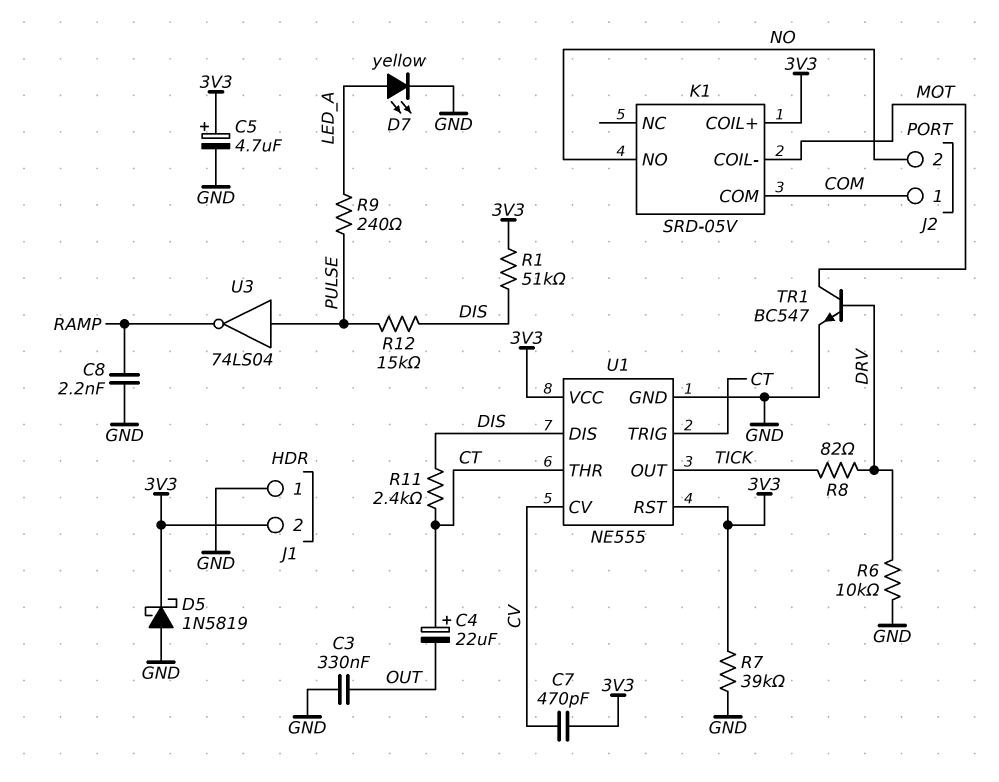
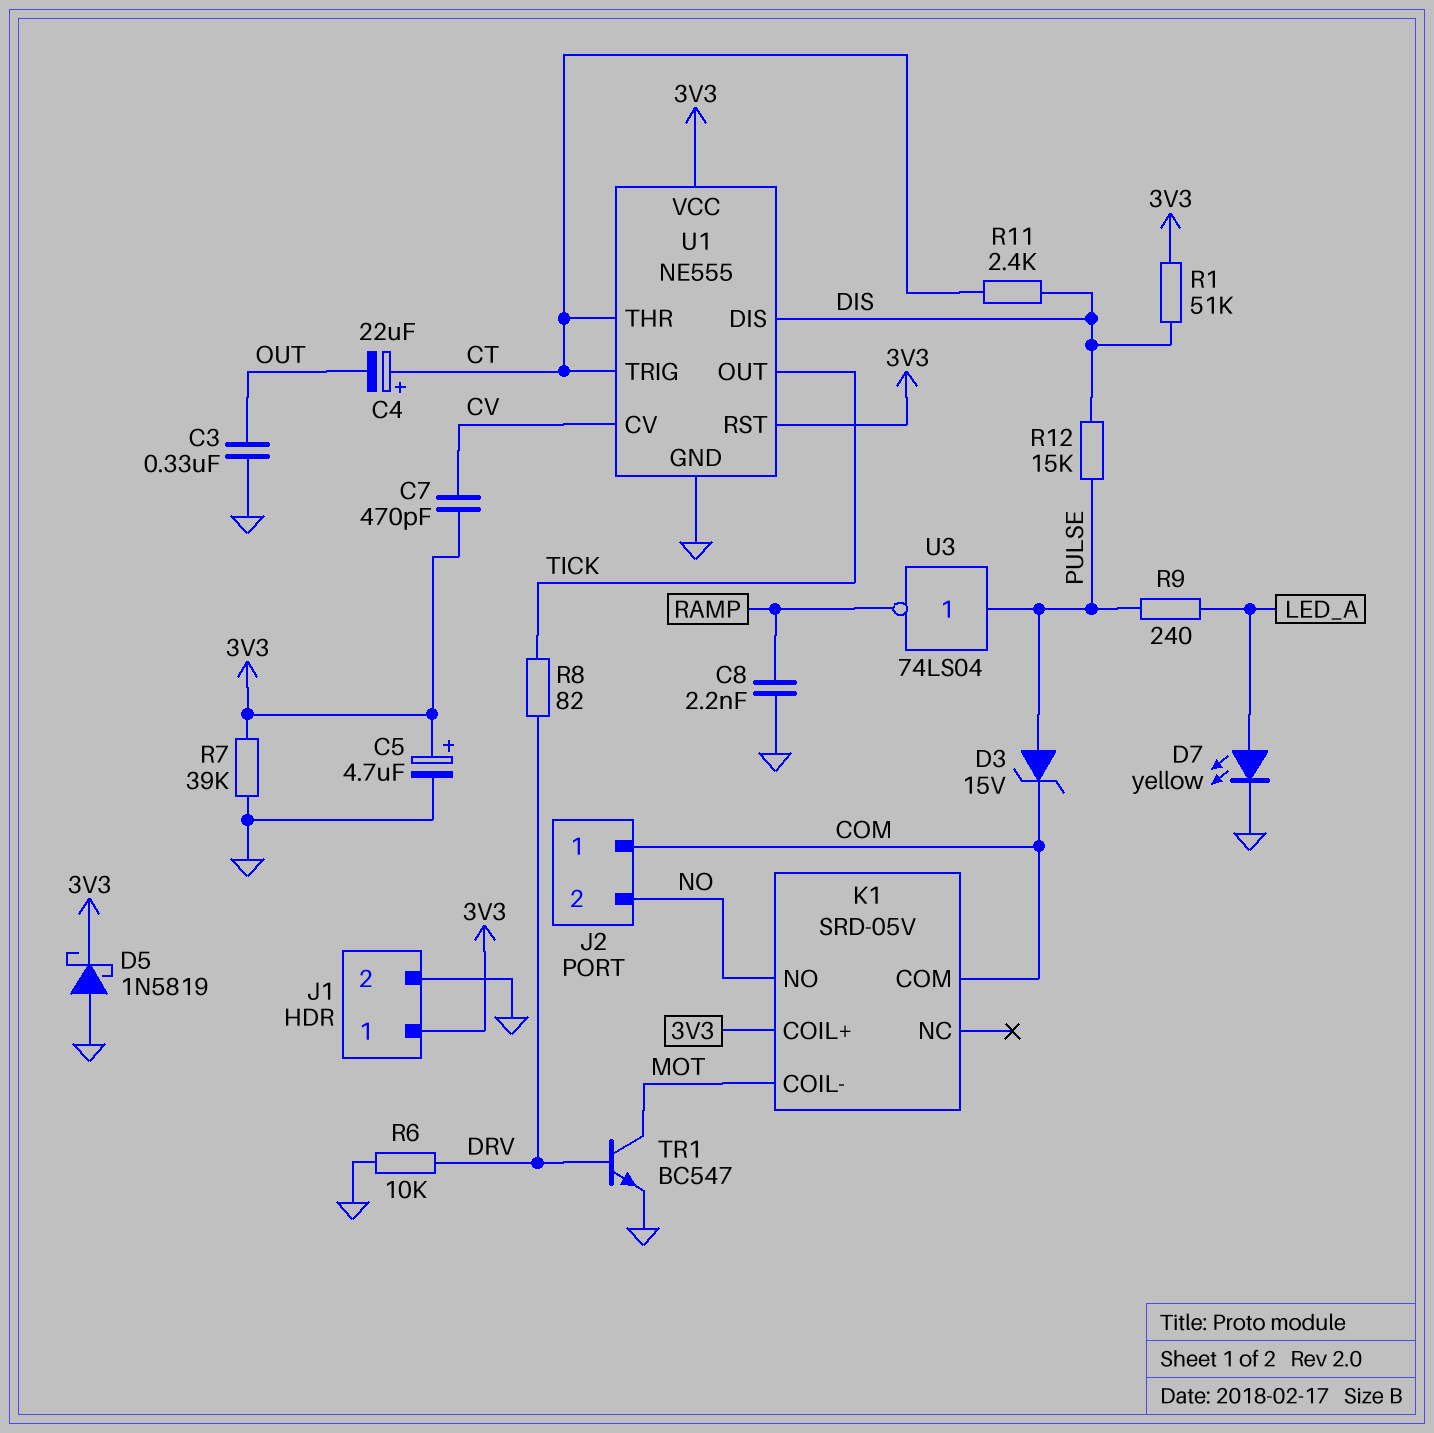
D3: none -> zener 15V (A PULSE, K COM)
J1 pin 1: GND -> 3V3
J1 pin 2: 3V3 -> GND

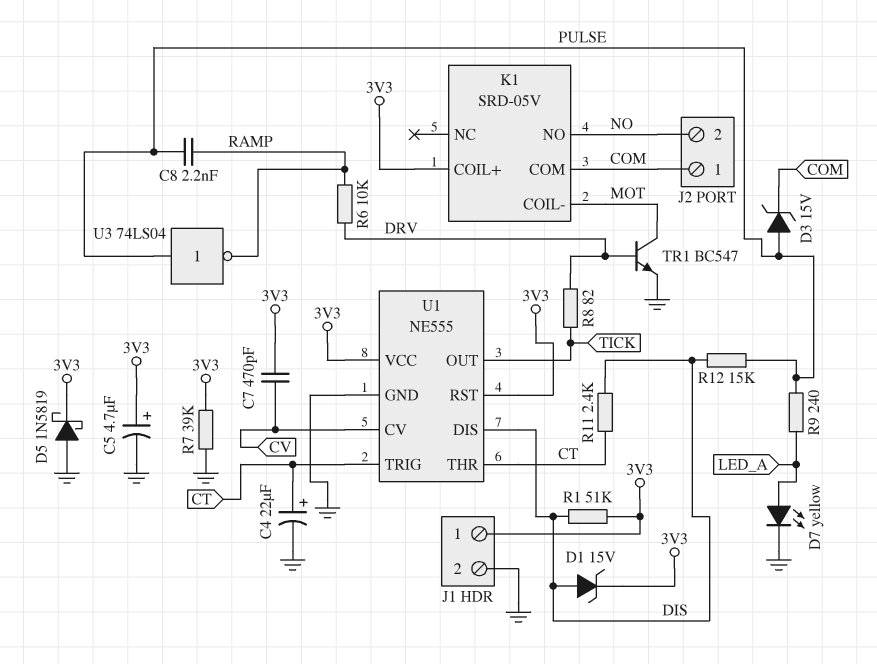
C3: 330nF (GND, OUT) -> none
C4: 22uF (plus CT, minus OUT) -> 22uF (plus CT, minus GND)
C8: 2.2nF (GND, RAMP) -> 2.2nF (PULSE, RAMP)
D1: none -> zener 15V (A DIS, K 3V3)
R6: 10k (DRV, GND) -> 10k (DRV, RAMP)

